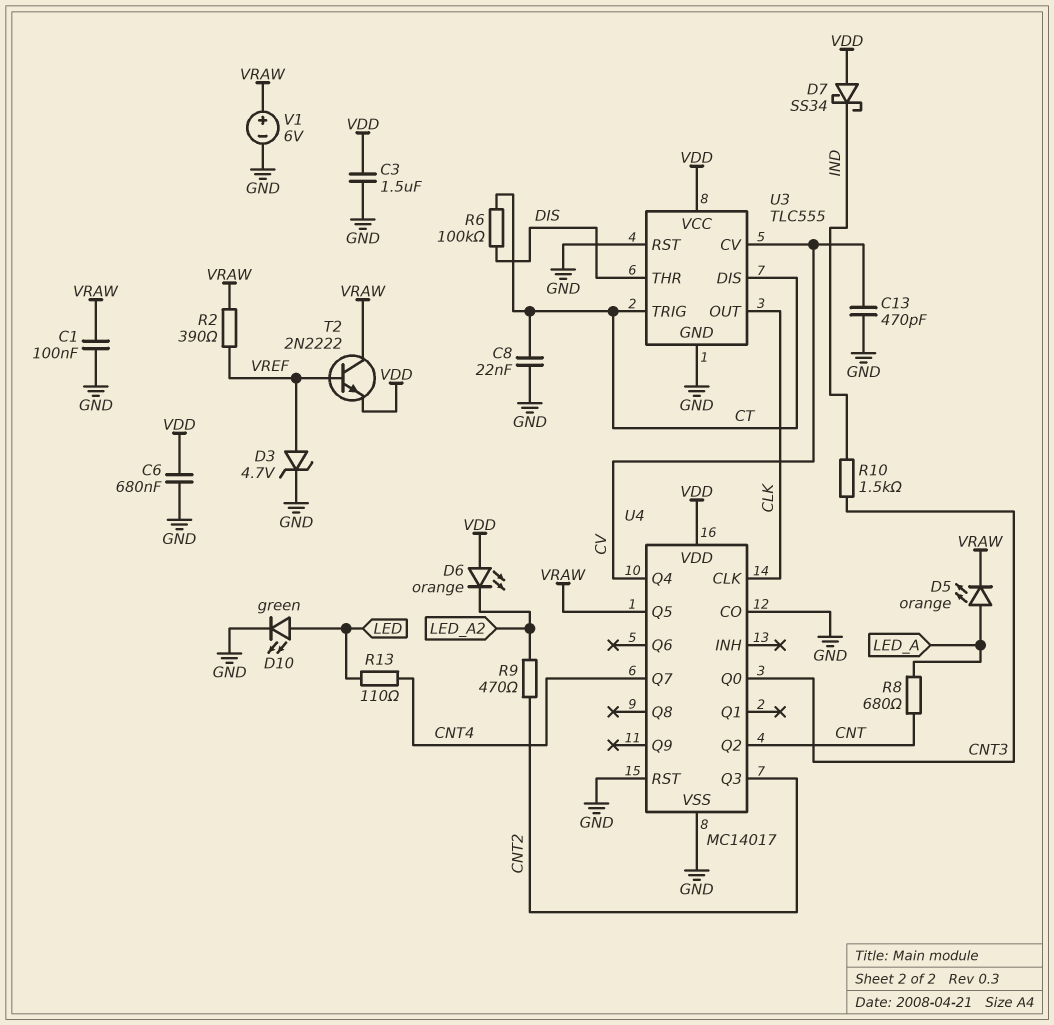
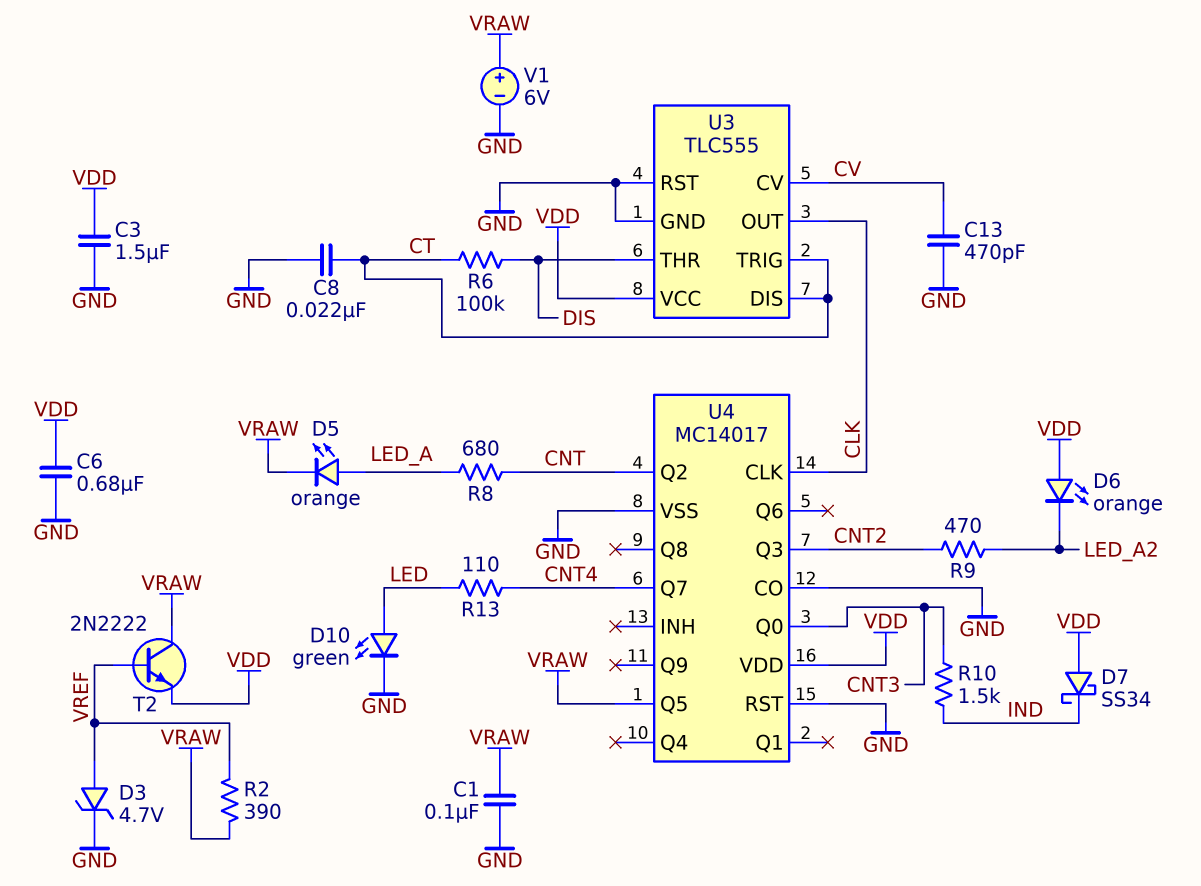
U4 pin Q4: CV -> none

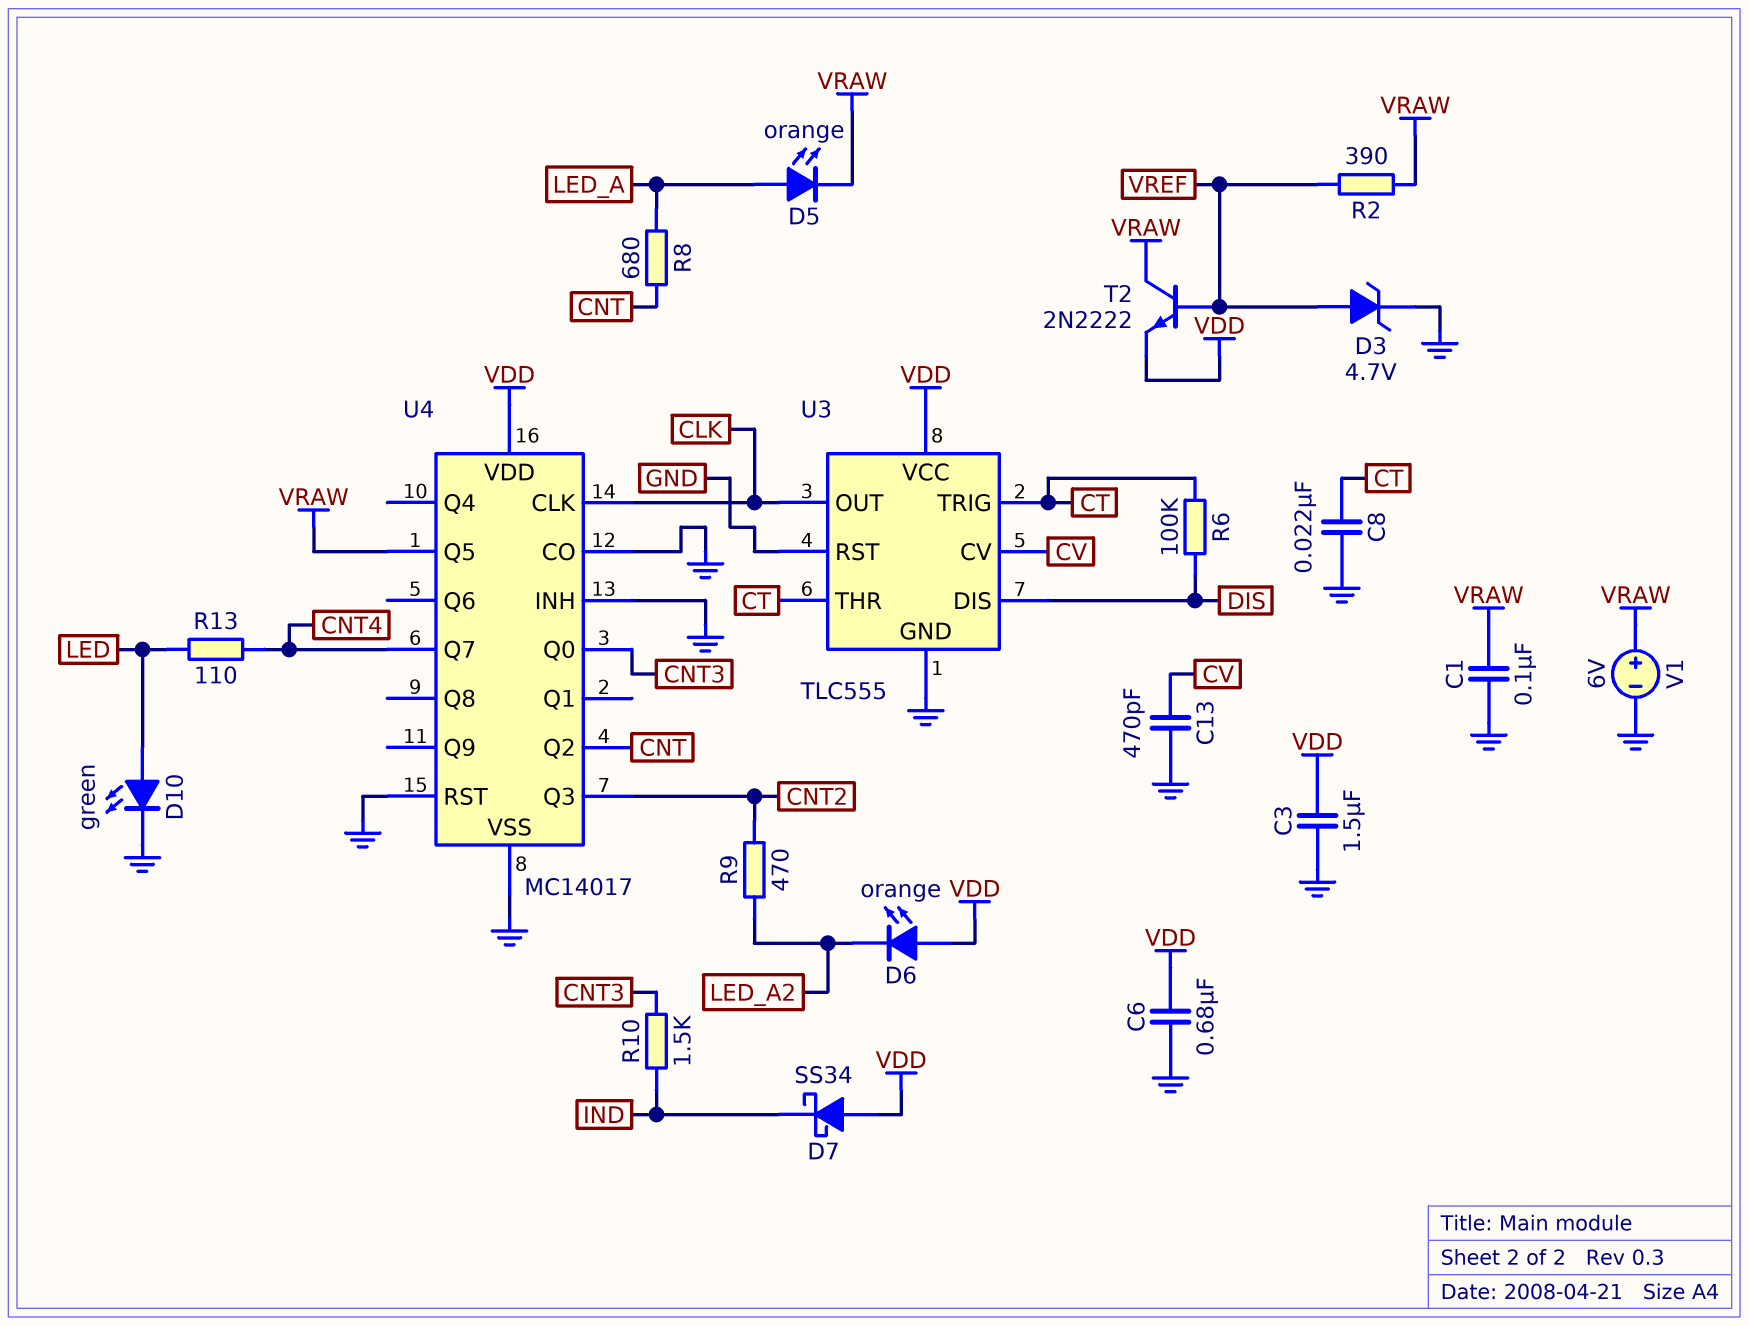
U3 pin DIS: CT -> DIS
U3 pin THR: DIS -> CT
U4 pin INH: none -> GND

